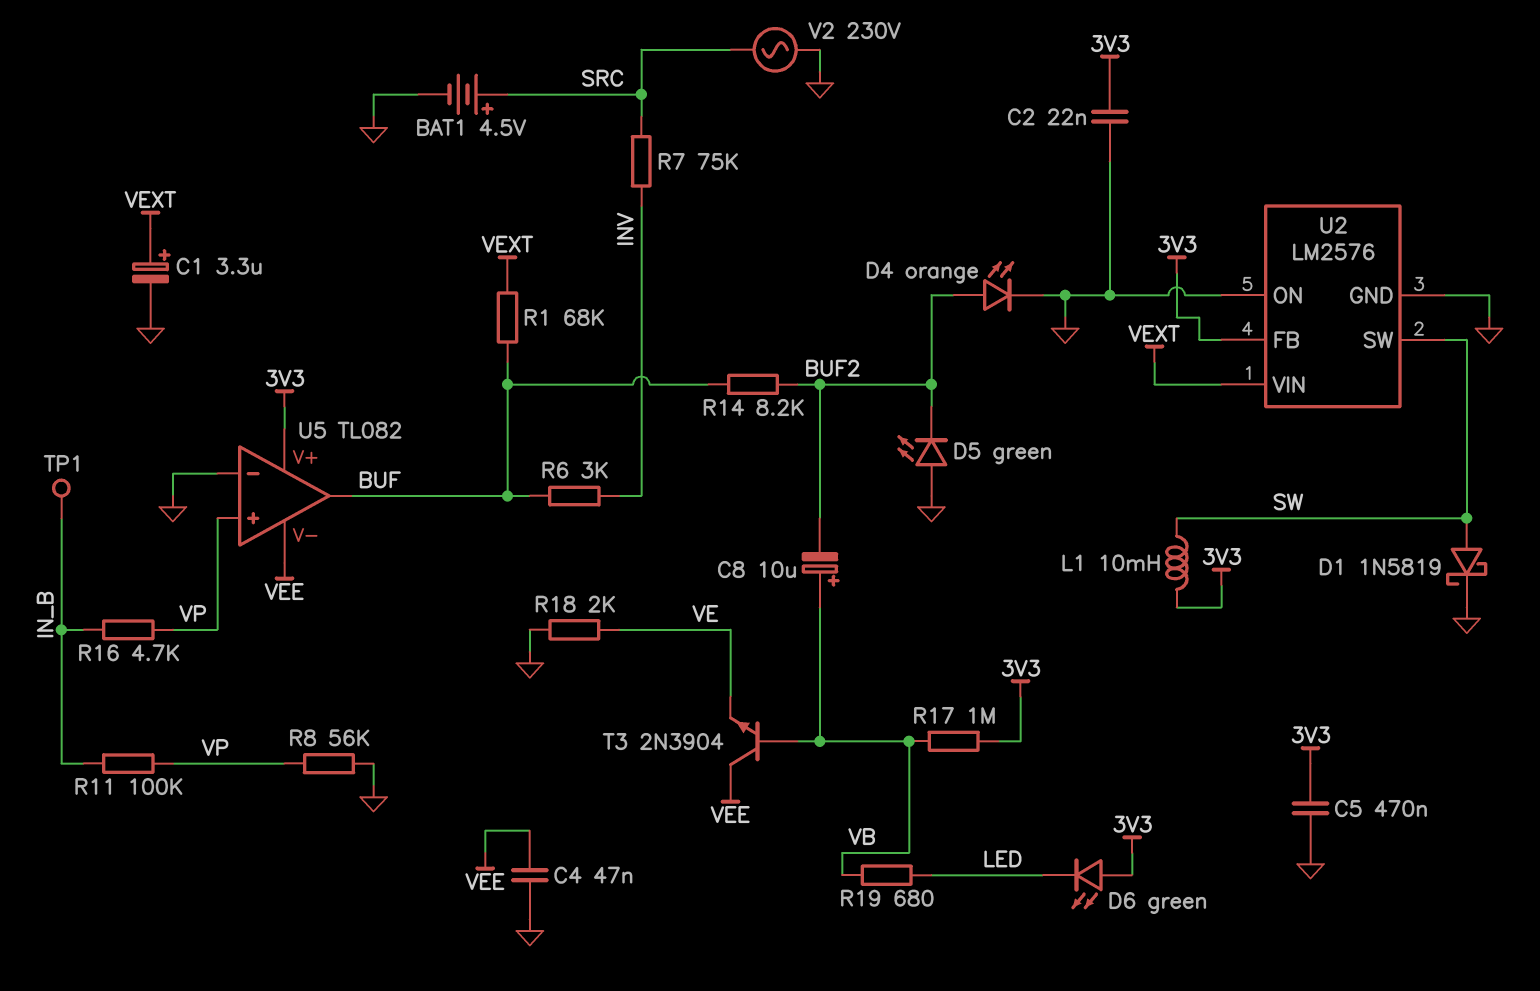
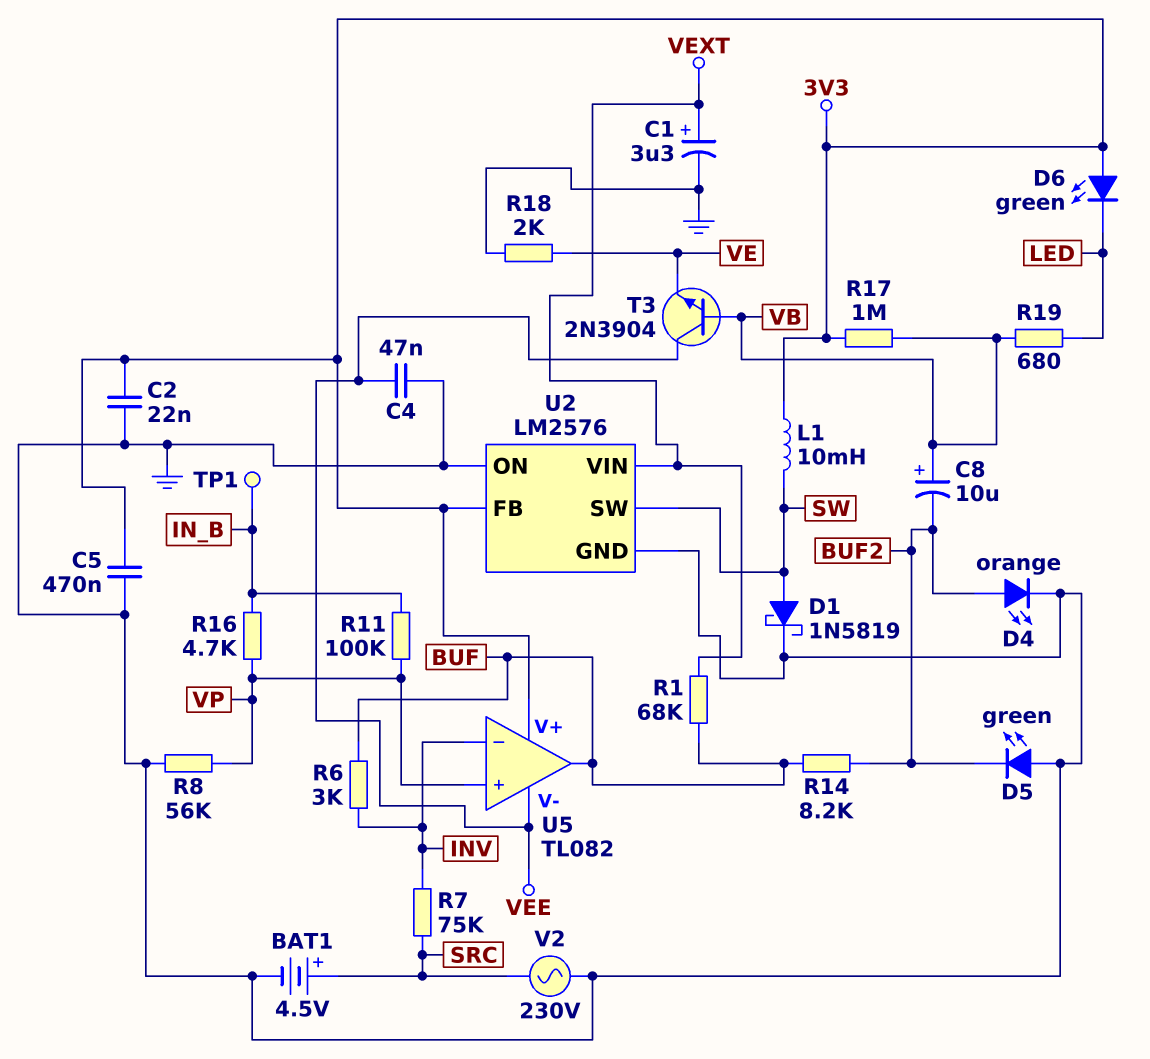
U5 pin in-: GND -> INV

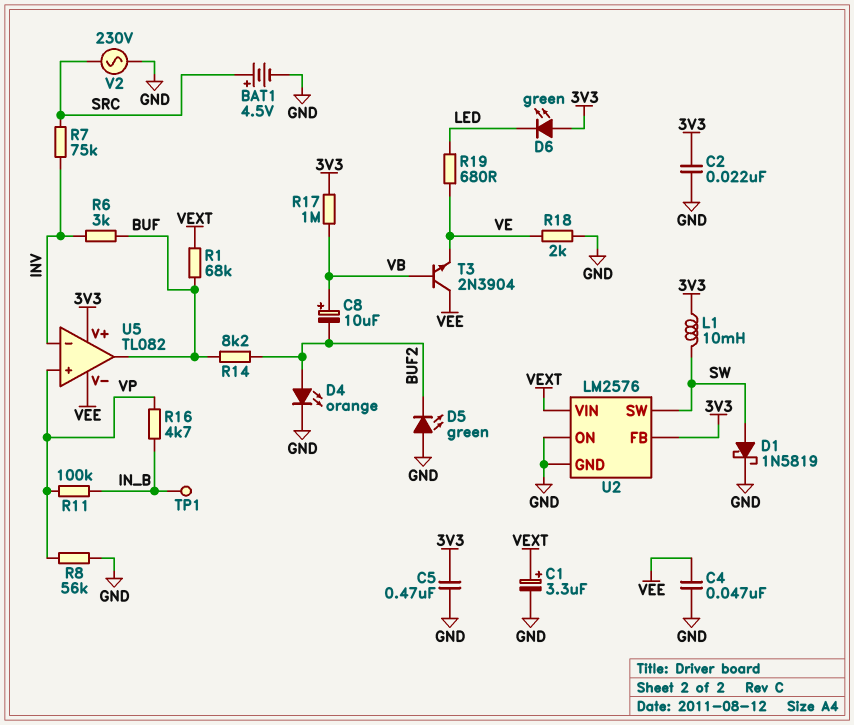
R19: 680 (LED, VB) -> 680 (LED, VE)

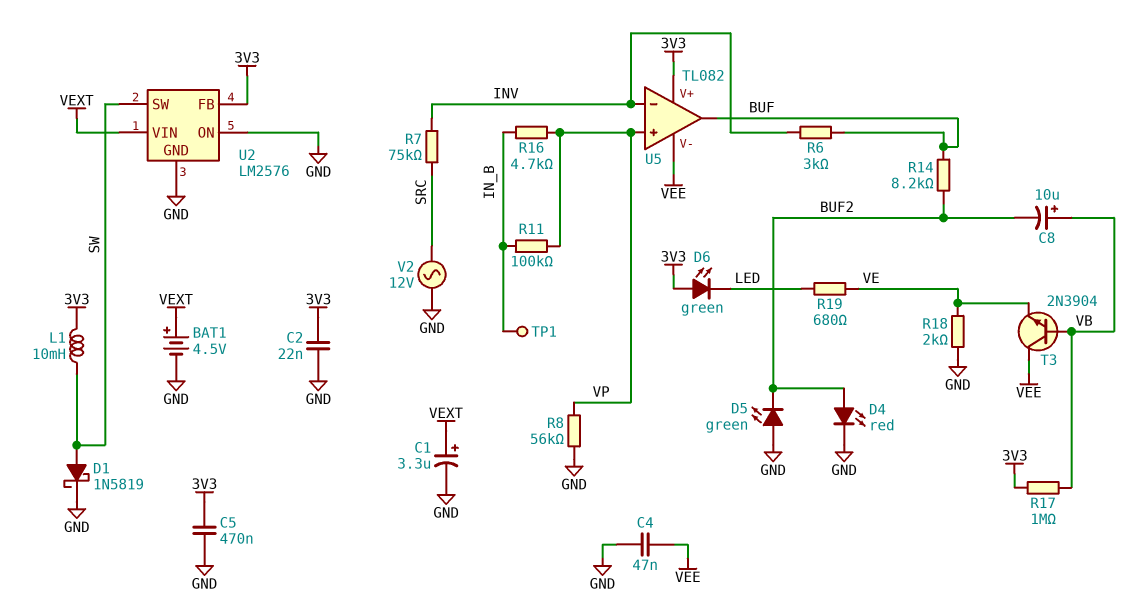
BAT1: 4.5V (plus SRC, minus GND) -> 4.5V (plus VEXT, minus GND)
D4: LED orange (A BUF2, K GND) -> LED red (A BUF2, K GND)
R1: 68k (BUF, VEXT) -> none
V2: AC 230V (GND, SRC) -> AC 12V (GND, SRC)

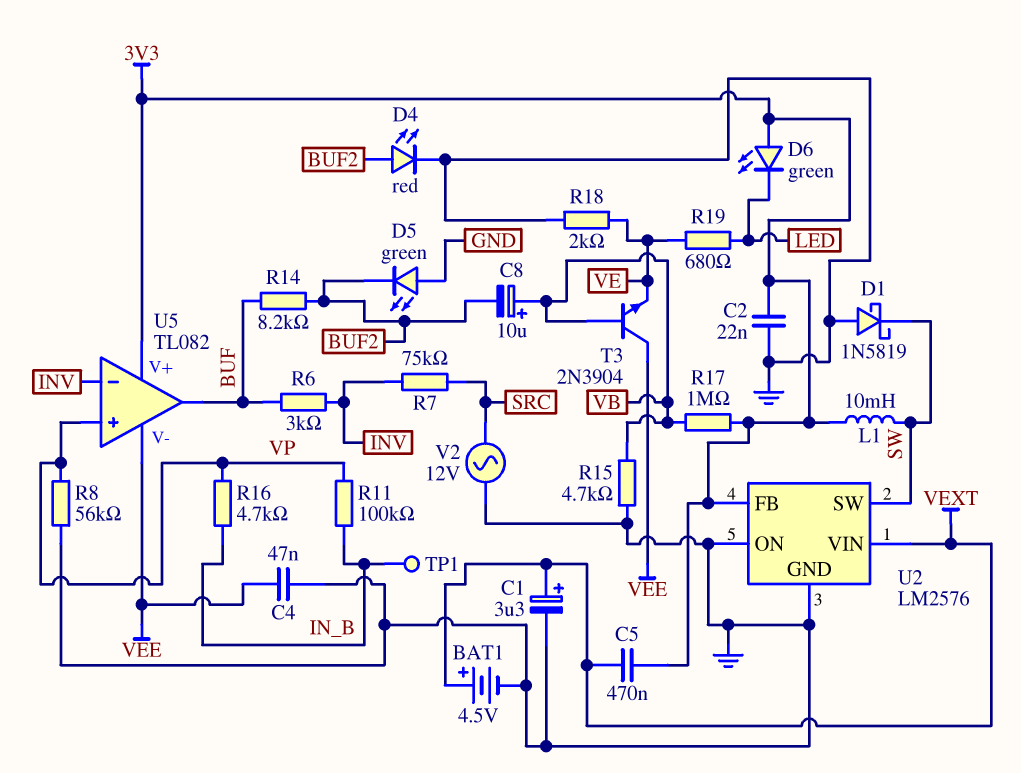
C5: 470nF (3V3, GND) -> 470nF (3V3, VEXT)
D1: schottky 1N5819 (A SW, K GND) -> schottky 1N5819 (A GND, K SW)
R15: none -> 4.7k (GND, VB)

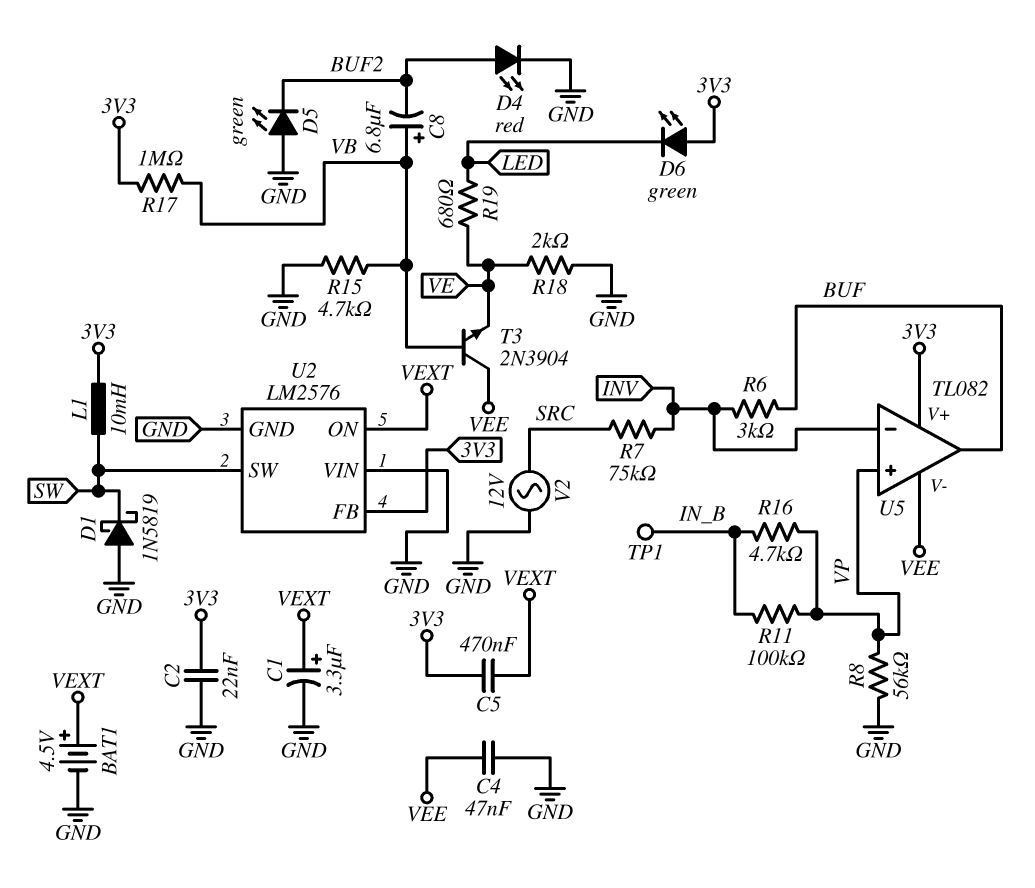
C8: 10uF (plus VB, minus BUF2) -> 6.8uF (plus VB, minus BUF2)
R14: 8.2k (BUF, BUF2) -> none
U2 pin ON: GND -> VEXT
U2 pin VIN: VEXT -> GND

